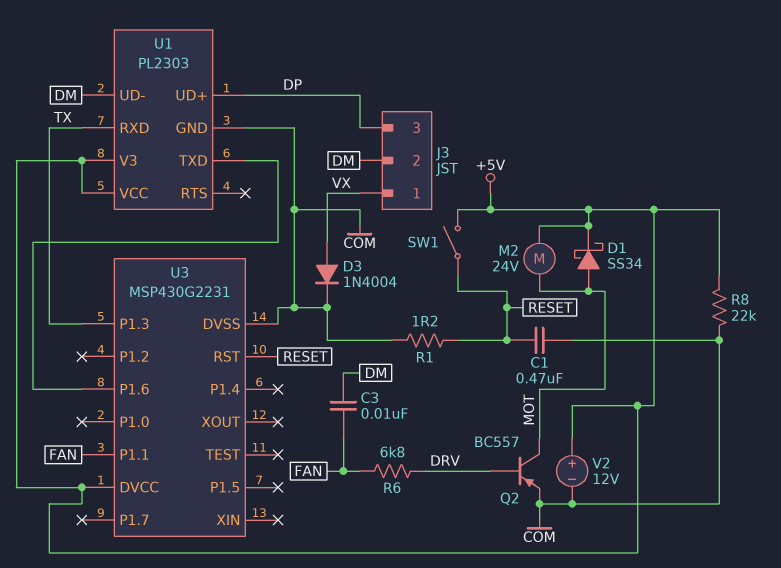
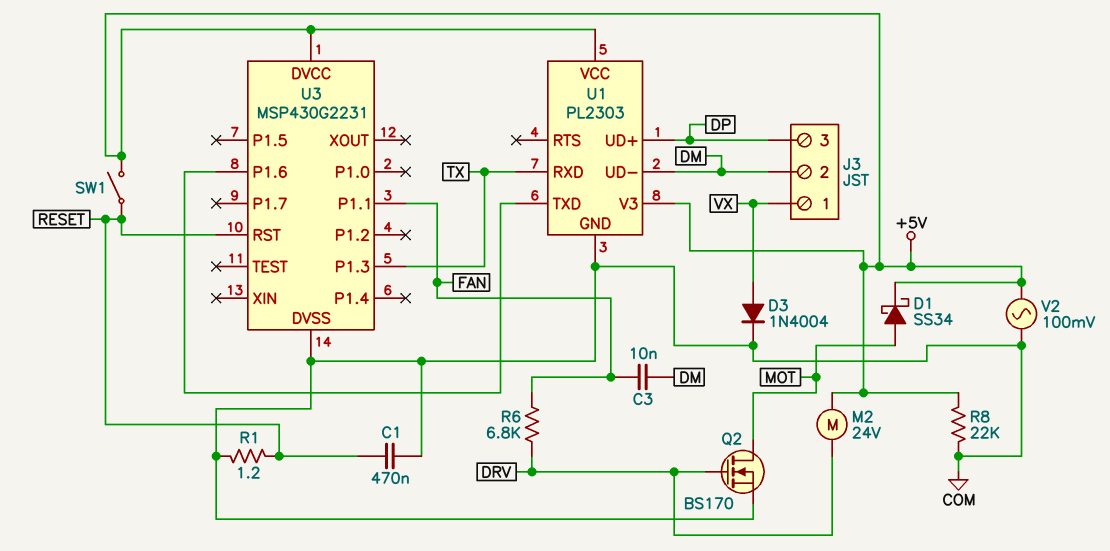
M2: motor 24V (+5V, MOT) -> motor 24V (+5V, DRV)
Q2: PNP BC557 (B DRV, C MOT, E COM) -> NMOS BS170 (G DRV, D MOT, S COM)
V2: 12V (plus +5V, minus COM) -> AC 100mV (+5V, COM)

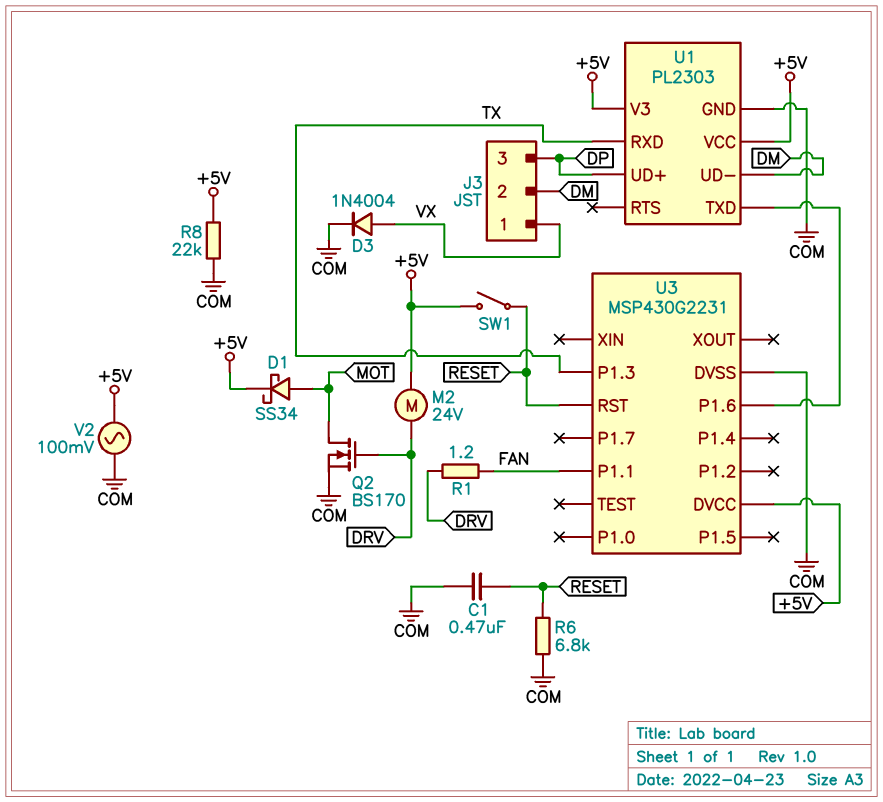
C3: 10nF (DM, FAN) -> none
R1: 1.2 (COM, RESET) -> 1.2 (DRV, FAN)
R6: 6.8k (DRV, FAN) -> 6.8k (COM, RESET)

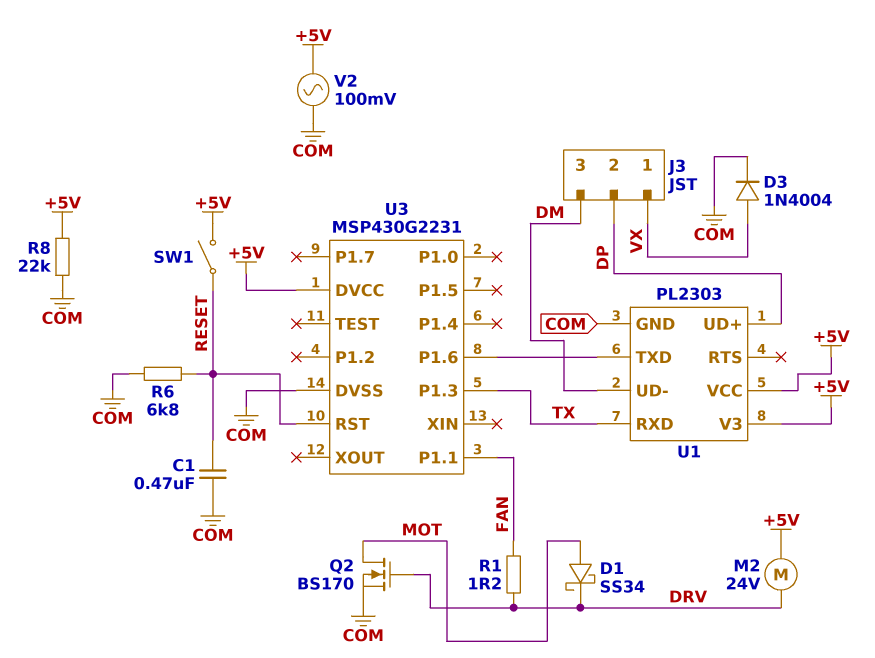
D1: schottky SS34 (A MOT, K +5V) -> schottky SS34 (A MOT, K DRV)
J3 pin 2: DM -> DP
J3 pin 3: DP -> DM

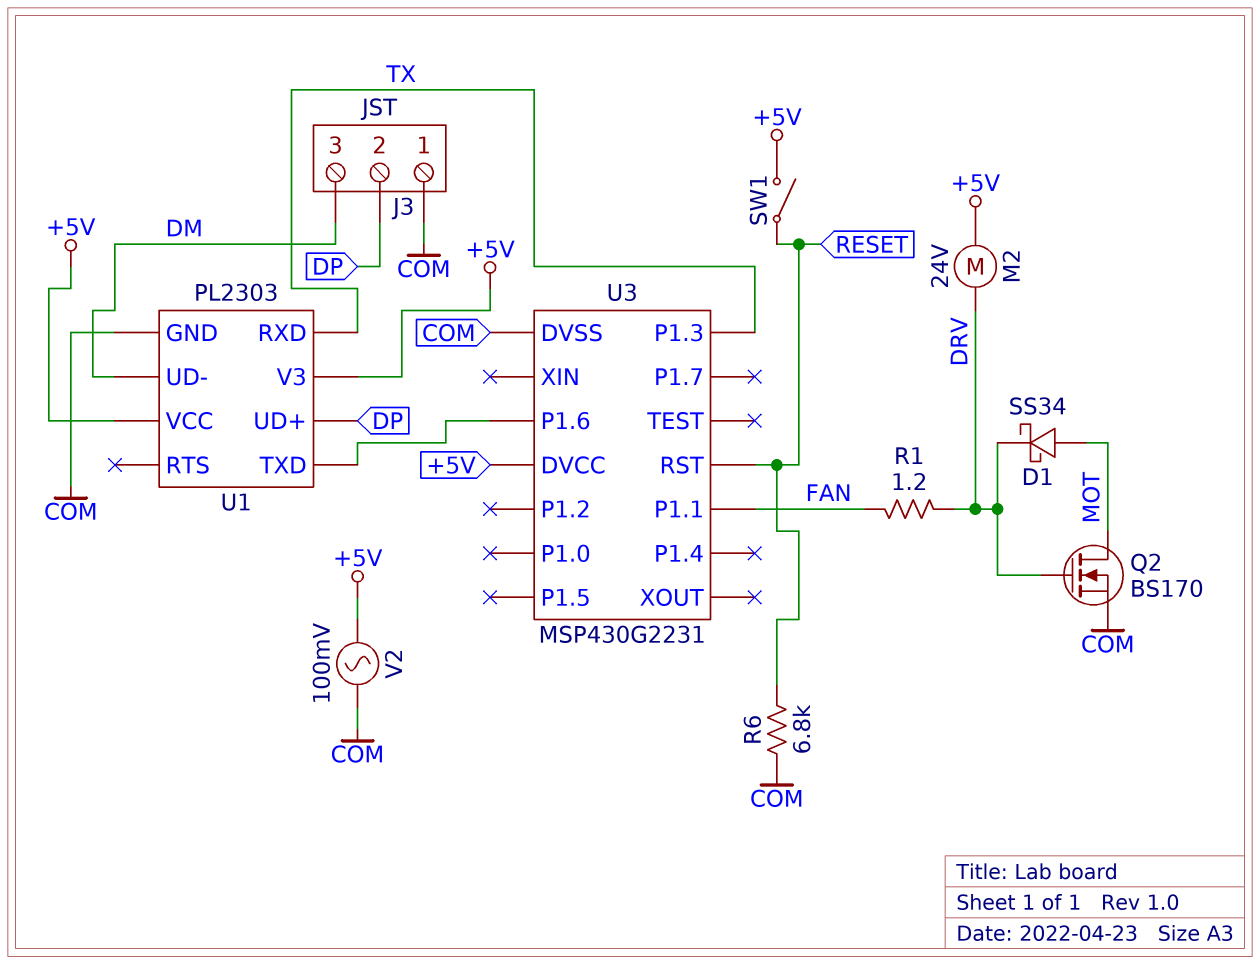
C1: 470nF (COM, RESET) -> none
D3: diode 1N4004 (A VX, K COM) -> none
J3 pin 1: VX -> COM
R8: 22k (+5V, COM) -> none

